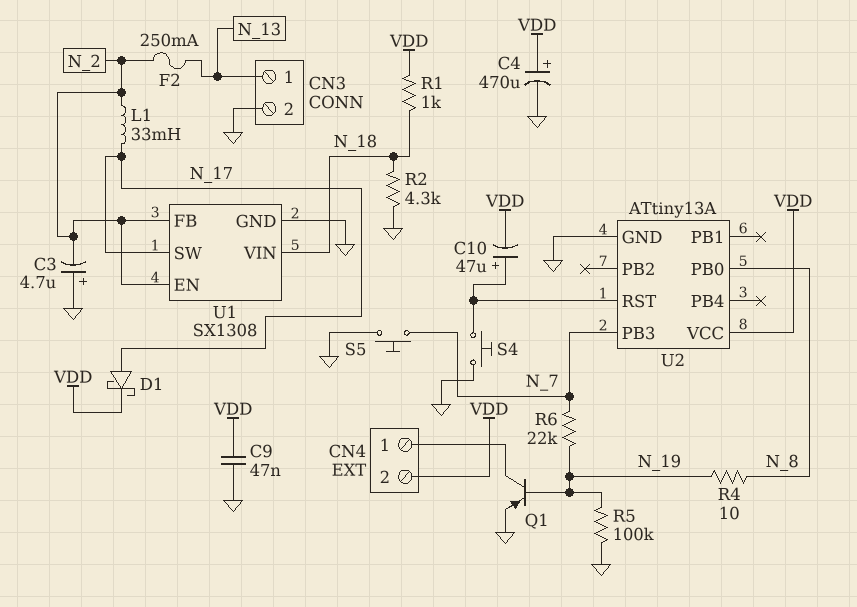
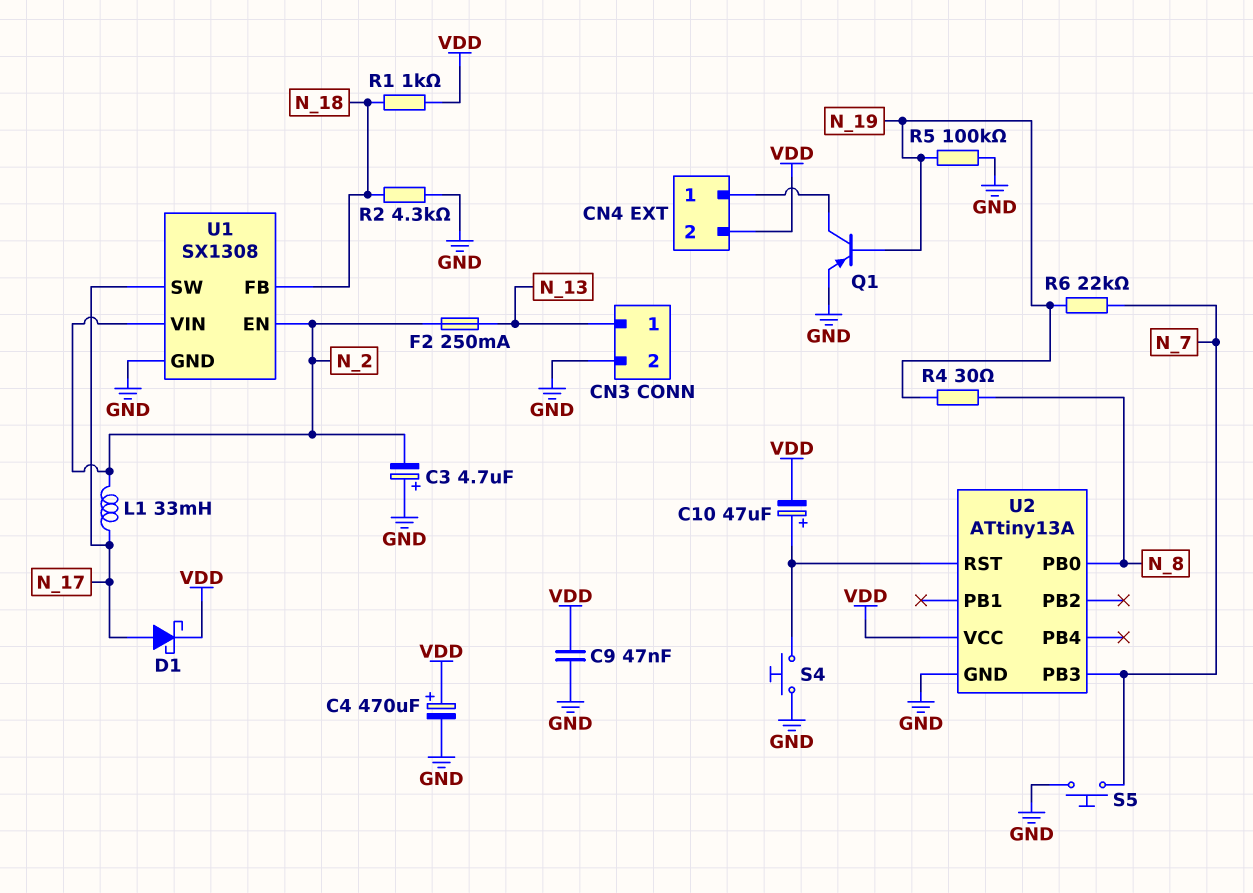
R4: 10 (N_8, N_19) -> 30 (N_8, N_19)
U1 pin FB: N_2 -> N_18
U1 pin VIN: N_18 -> N_2

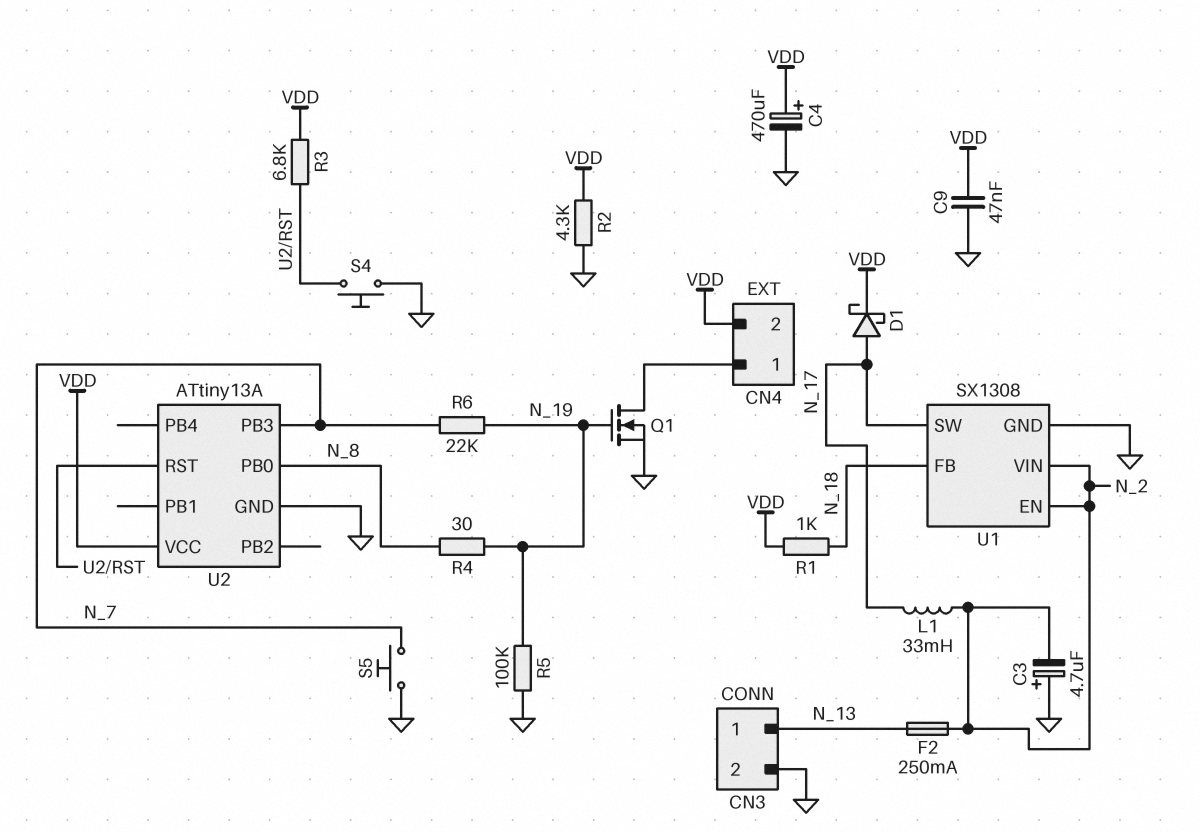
C10: 47uF (plus U2/RST, minus VDD) -> none
Q1: PNP (B N_19, C CN4/1, E GND) -> NMOS (G N_19, D CN4/1, S GND)
R2: 4.3k (GND, N_18) -> 4.3k (GND, VDD)
R3: none -> 6.8k (U2/RST, VDD)

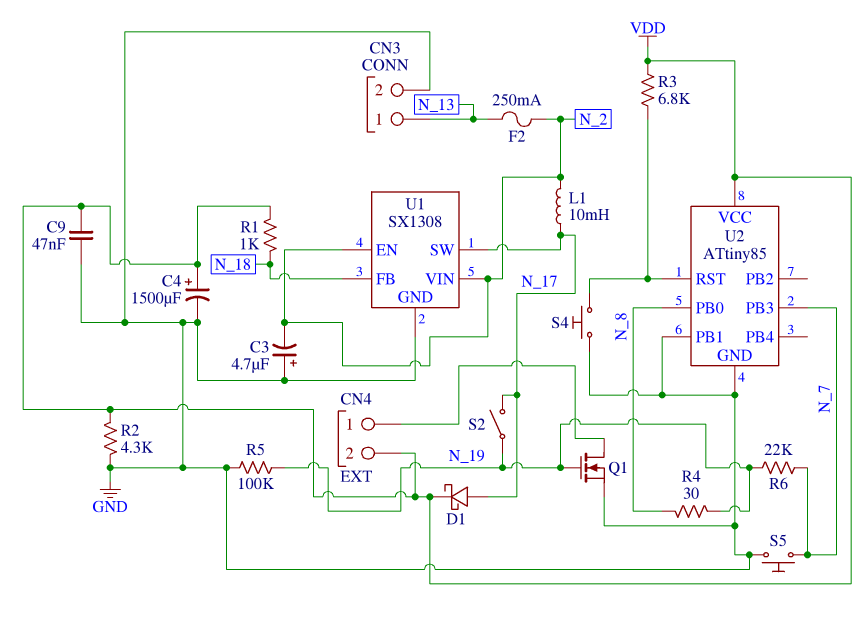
C4: 470uF (plus VDD, minus GND) -> 1500uF (plus VDD, minus GND)
L1: 33mH (N_2, N_17) -> 10mH (N_2, N_17)
S2: none -> switch (N_17, N_19)
U2: ATtiny13A -> ATtiny85
U2 pin PB1: none -> GND

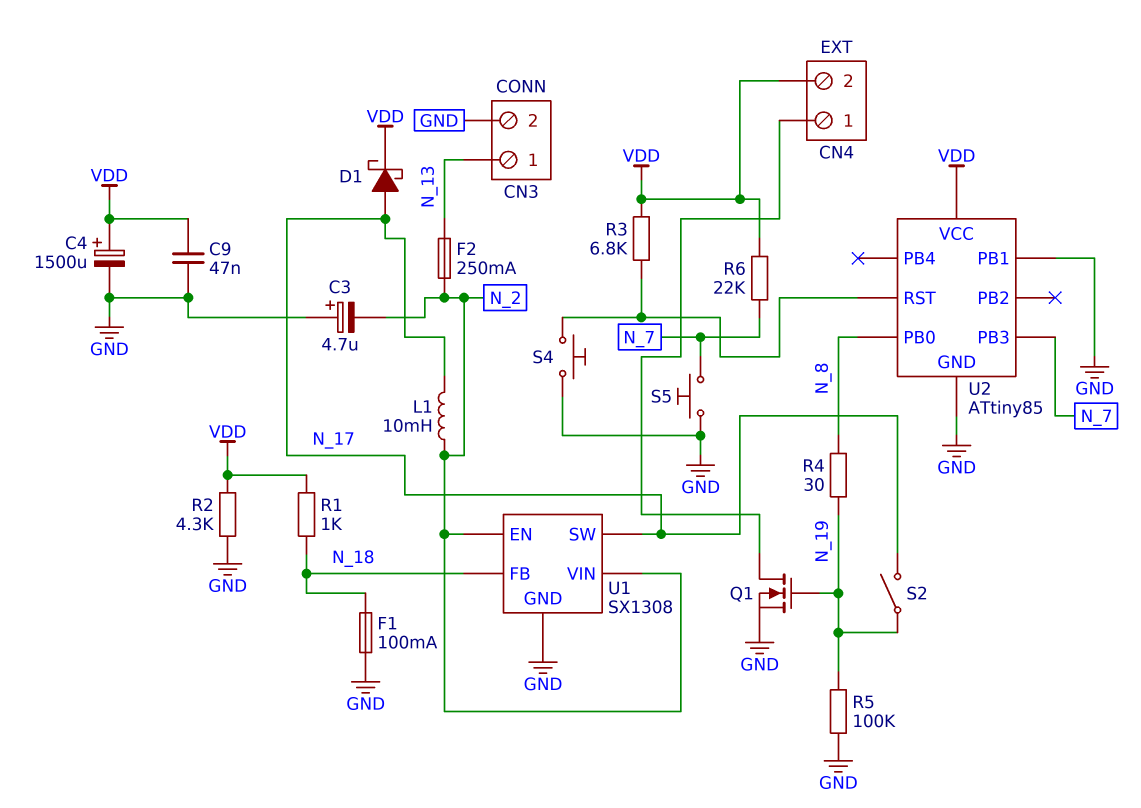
F1: none -> 100mA (GND, N_18)
R6: 22k (N_7, N_19) -> 22k (N_7, VDD)

